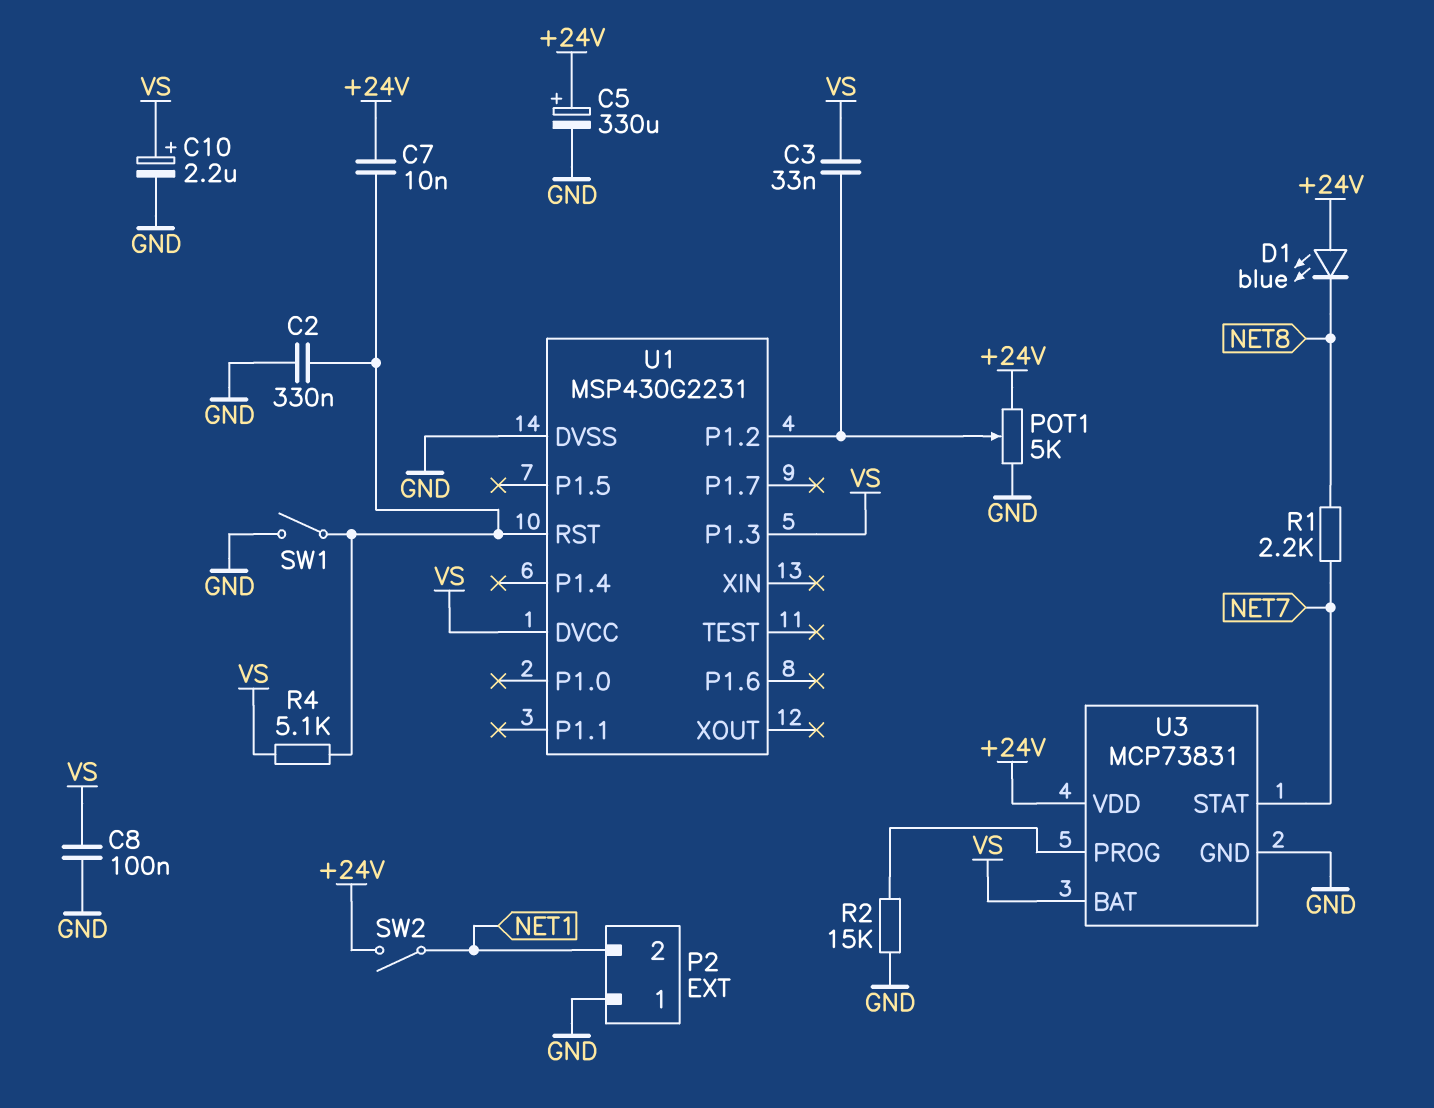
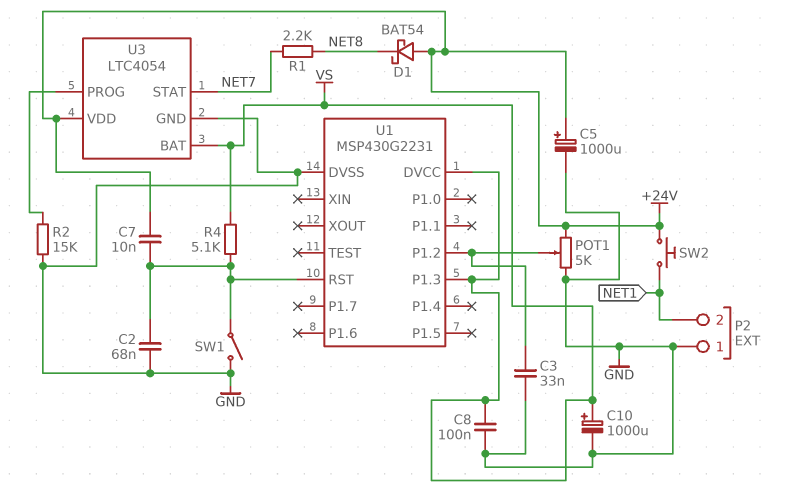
C2: 330nF (GND, U1/RST) -> 68nF (GND, U1/RST)
C3: 33nF (U1/P1.2, VS) -> 33nF (GND, U1/P1.2)
C5: 330uF (plus +24V, minus GND) -> 1000uF (plus +24V, minus GND)
C10: 2.2uF (plus VS, minus GND) -> 1000uF (plus VS, minus GND)
D1: LED blue (A +24V, K NET8) -> schottky BAT54 (A +24V, K NET8)
SW2: switch (+24V, NET1) -> button (+24V, NET1)
U3: MCP73831 -> LTC4054

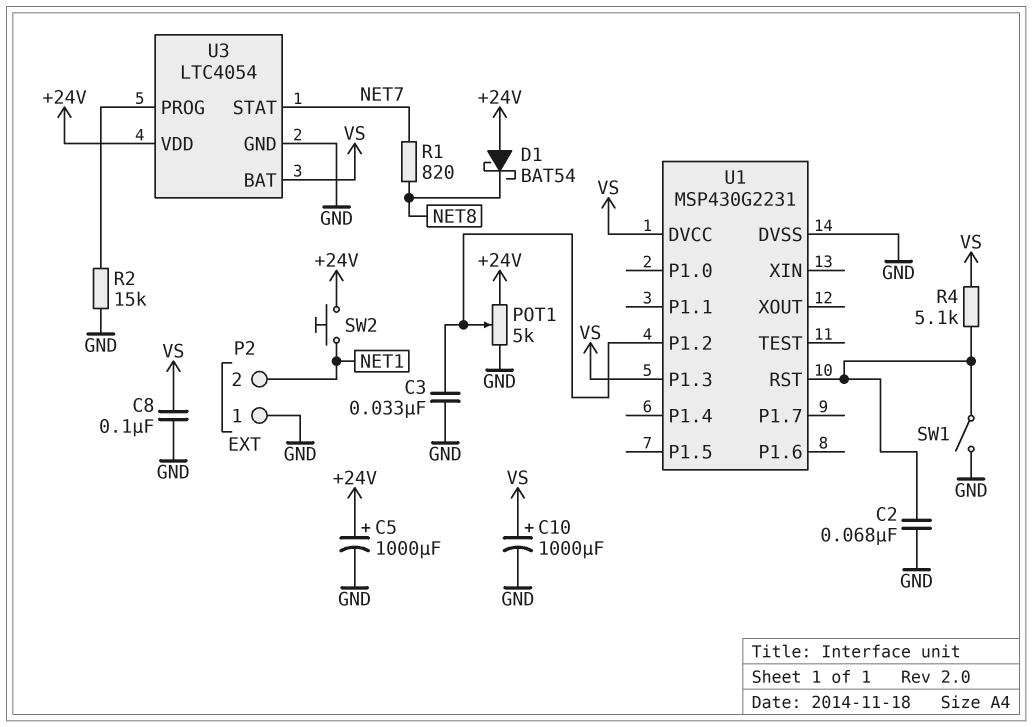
C7: 10nF (+24V, U1/RST) -> none
R1: 2.2k (NET7, NET8) -> 820 (NET7, NET8)

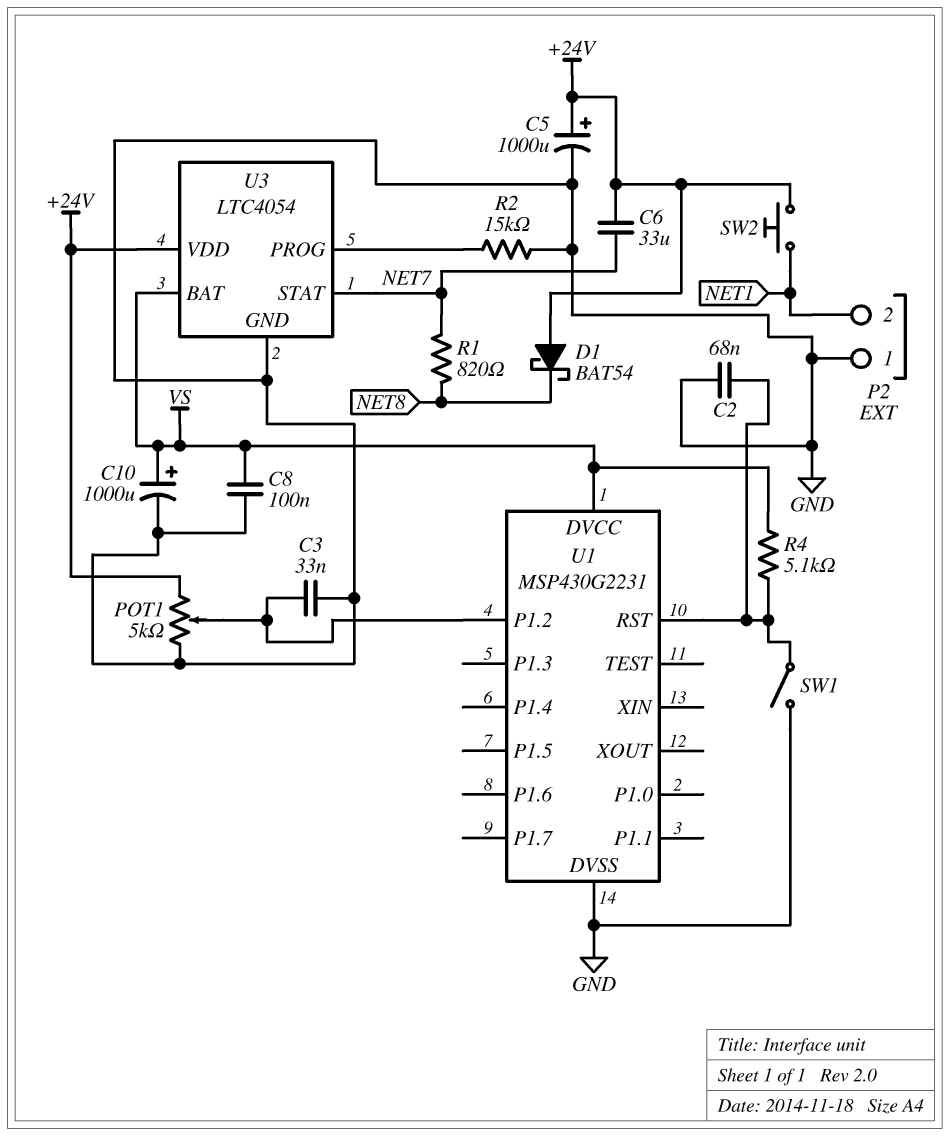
C6: none -> 33uF (+24V, NET7)
U1 pin P1.3: VS -> none

